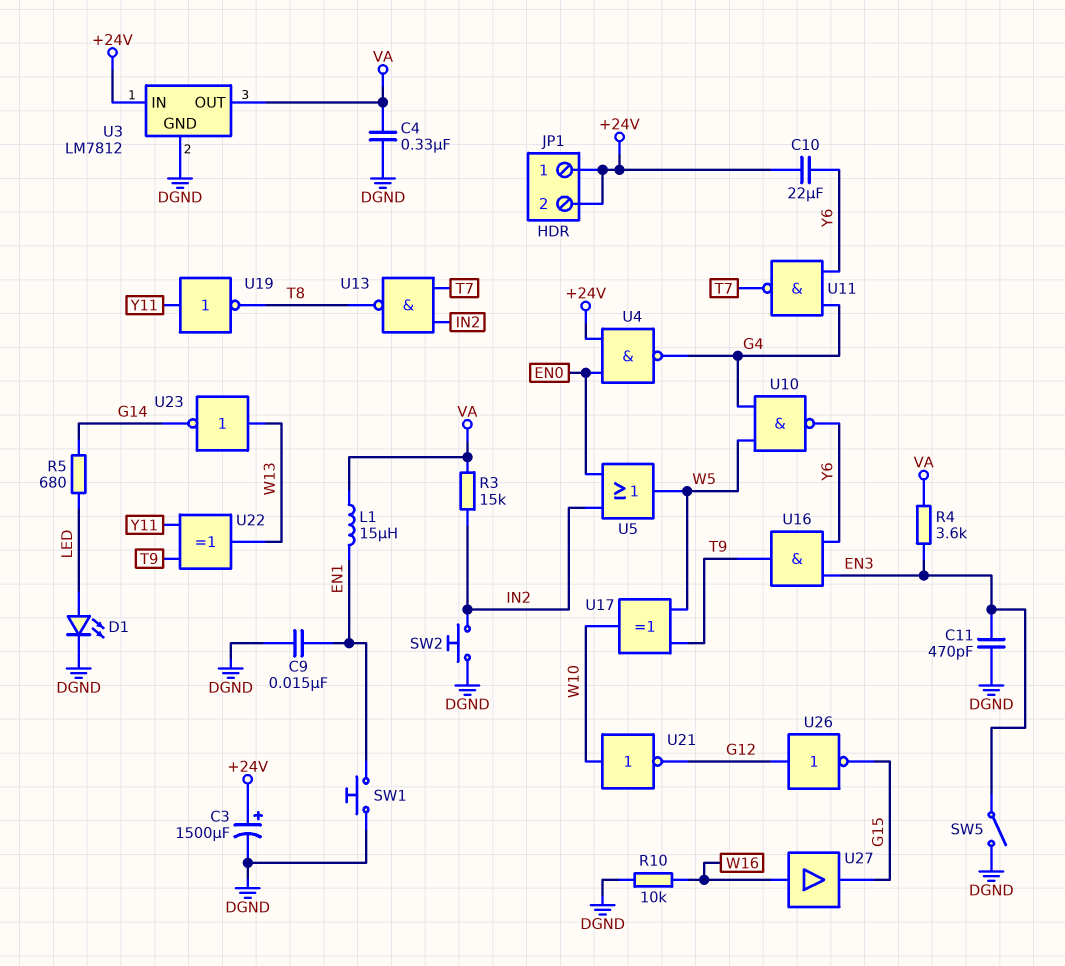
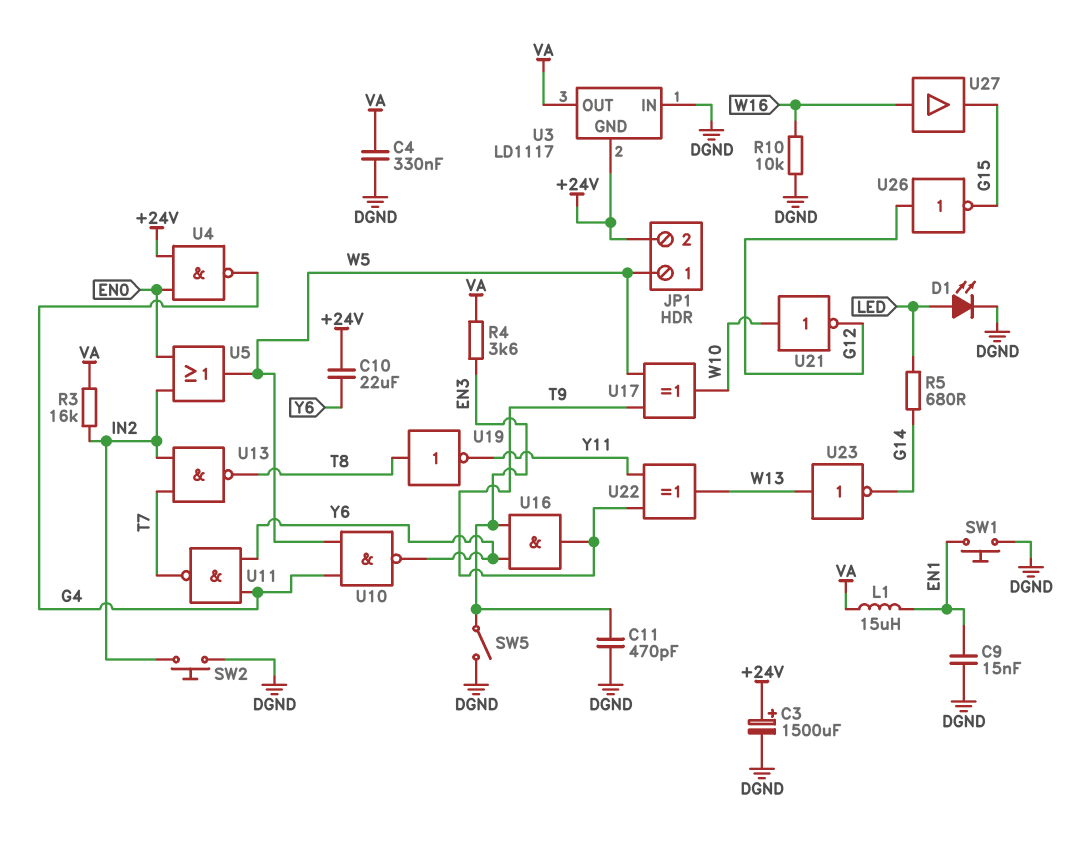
JP1 pin 1: +24V -> W5
R3: 15k (IN2, VA) -> 16k (IN2, VA)
U3: LM7812 -> LD1117
U3 pin GND: DGND -> +24V
U3 pin IN: +24V -> DGND
U19: NOT (in Y11, out T8) -> NOT (in T8, out Y11)

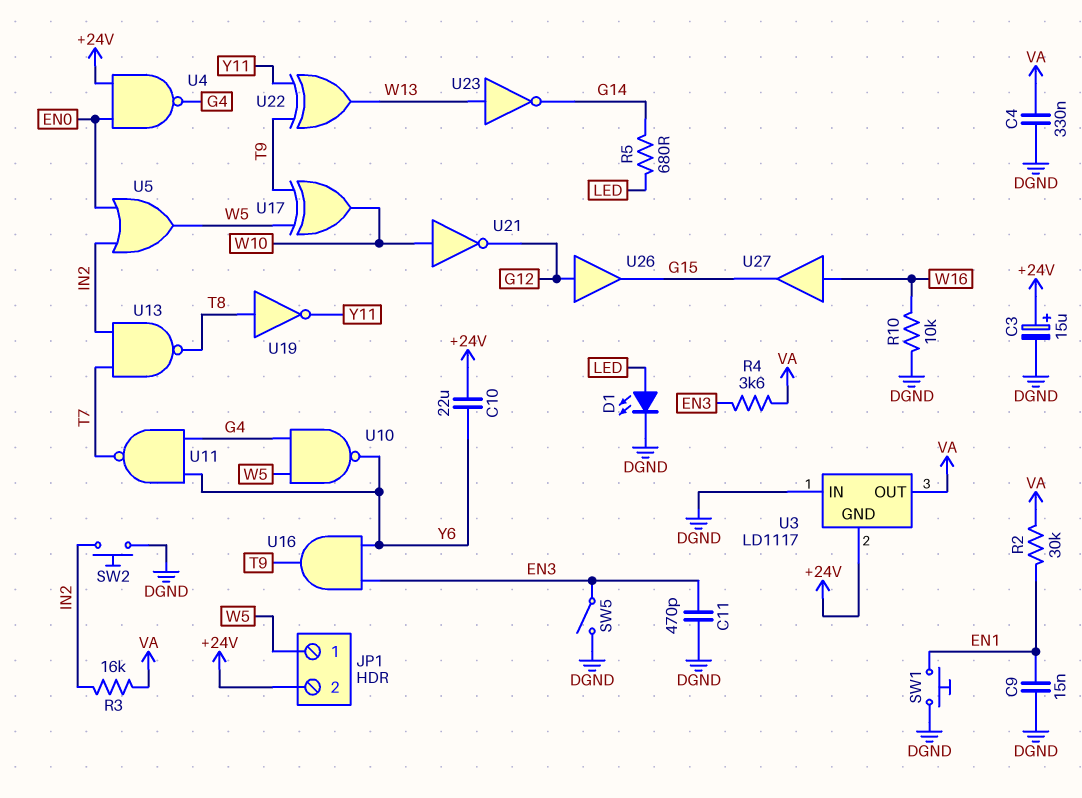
C3: 1500uF (plus +24V, minus DGND) -> 15uF (plus +24V, minus DGND)
L1: 15uH (EN1, VA) -> none
R2: none -> 30k (EN1, VA)
U26: NOT (in G12, out G15) -> buffer (in G12, out G15)

